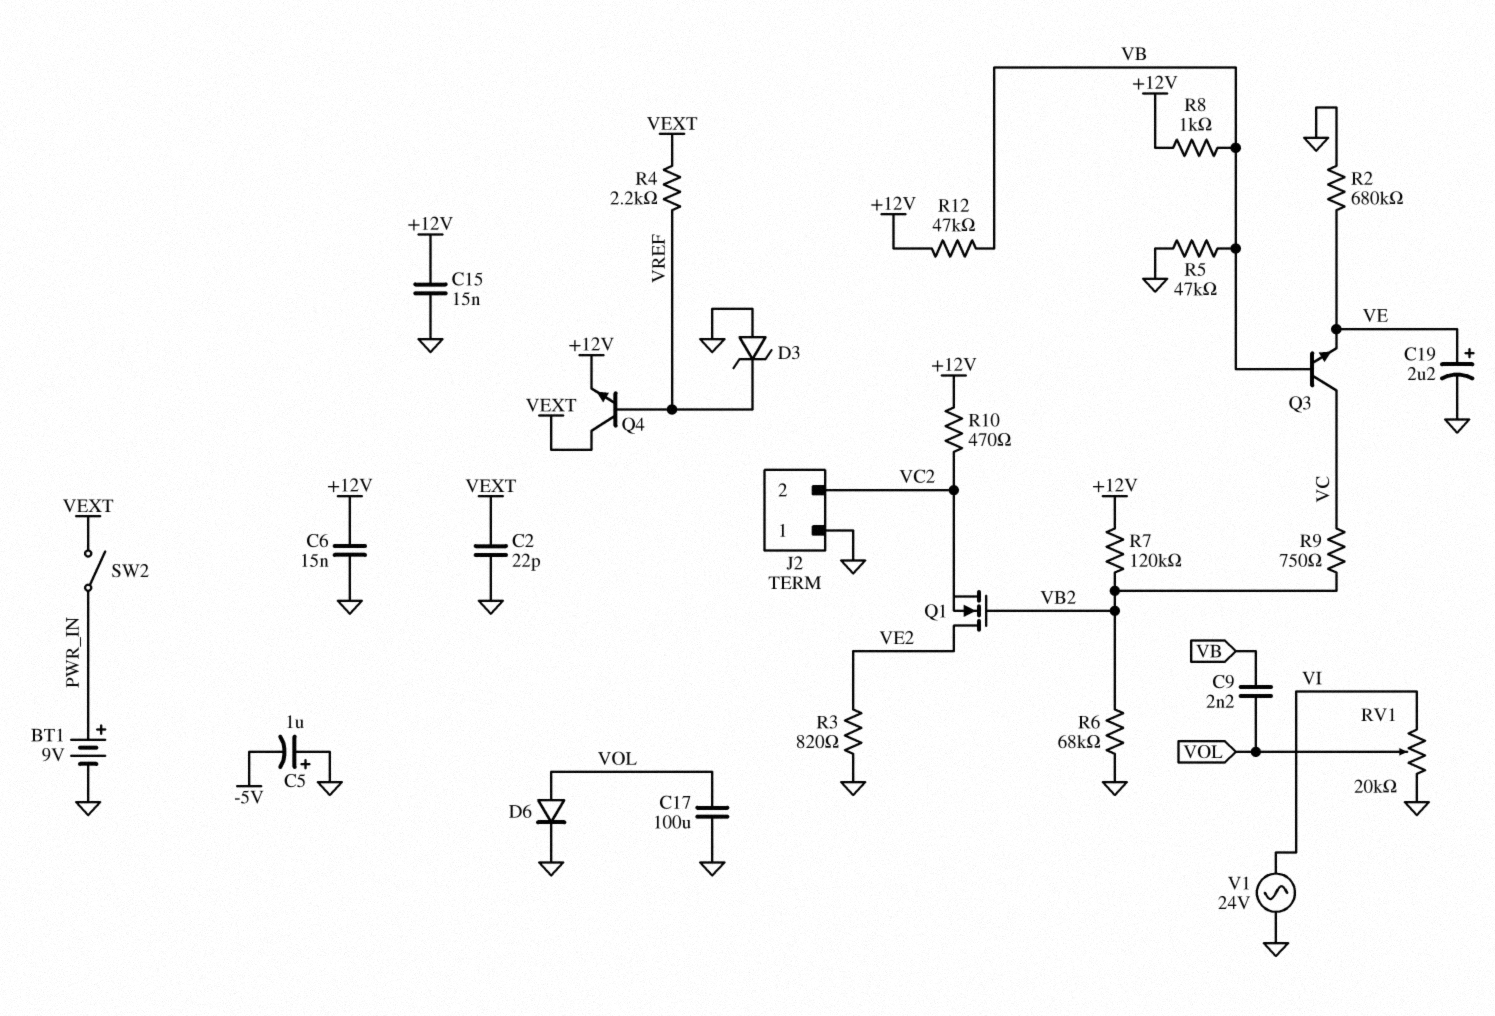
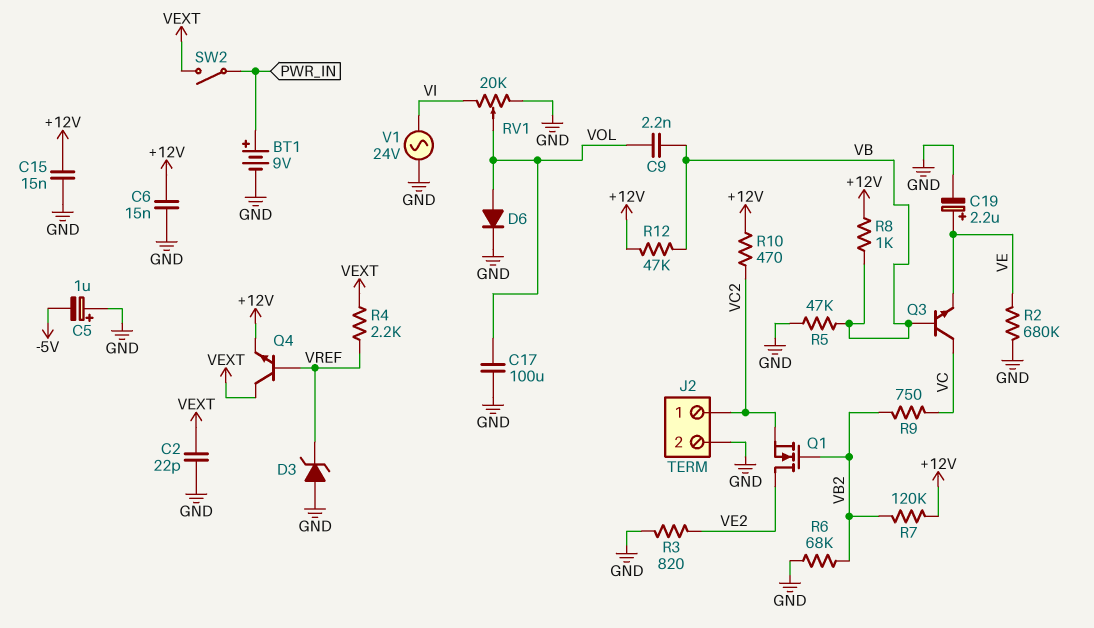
J2 pin 1: GND -> VC2
J2 pin 2: VC2 -> GND

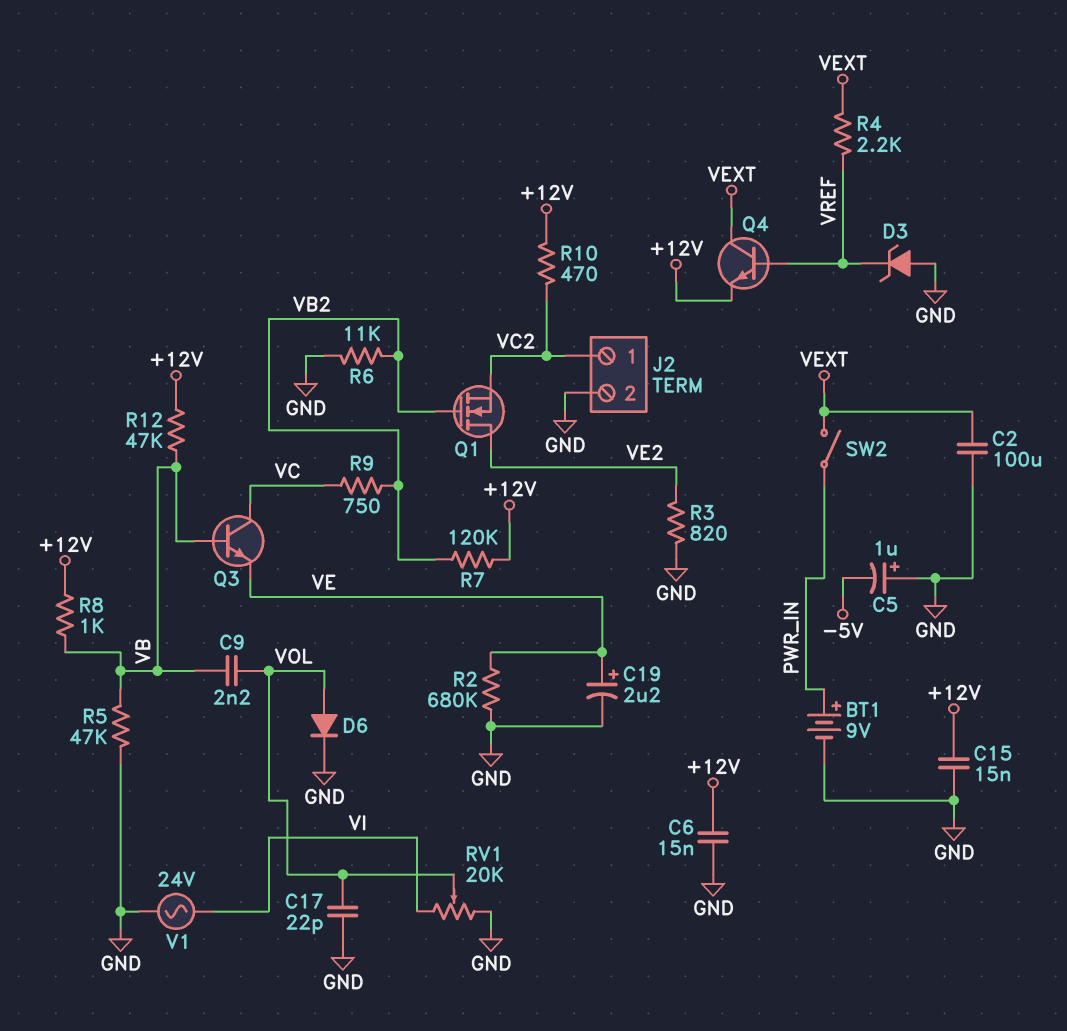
C2: 22pF (GND, VEXT) -> 100uF (GND, VEXT)
C17: 100uF (GND, VOL) -> 22pF (GND, VOL)
R6: 68k (GND, VB2) -> 11k (GND, VB2)

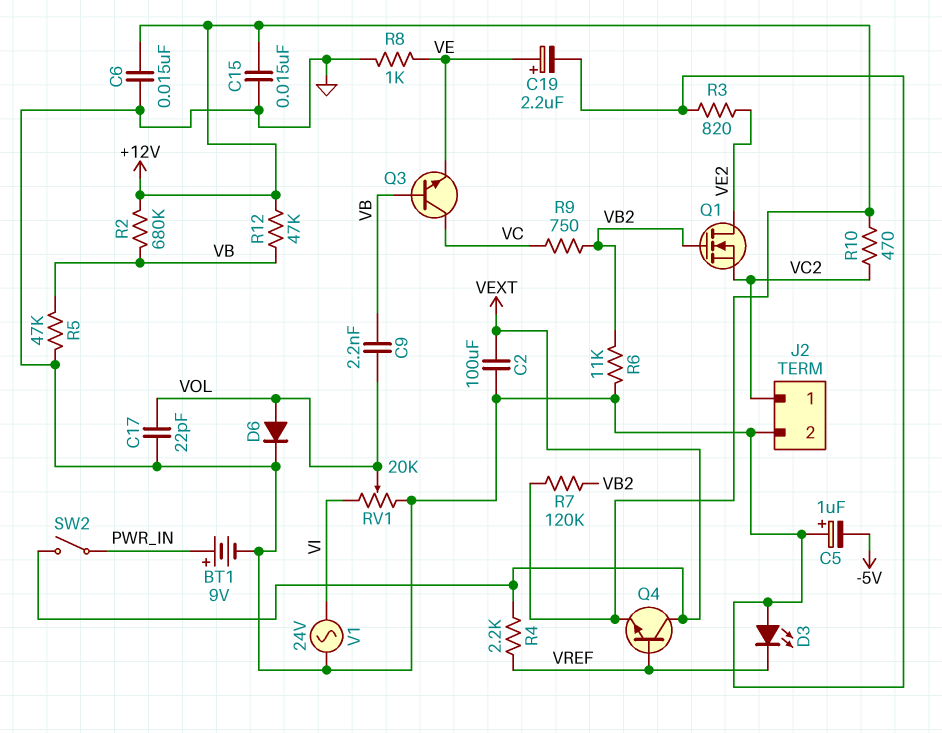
D3: zener (A GND, K VREF) -> LED (A GND, K VREF)
R2: 680k (GND, VE) -> 680k (+12V, VB)
R8: 1k (+12V, VB) -> 1k (GND, VE)

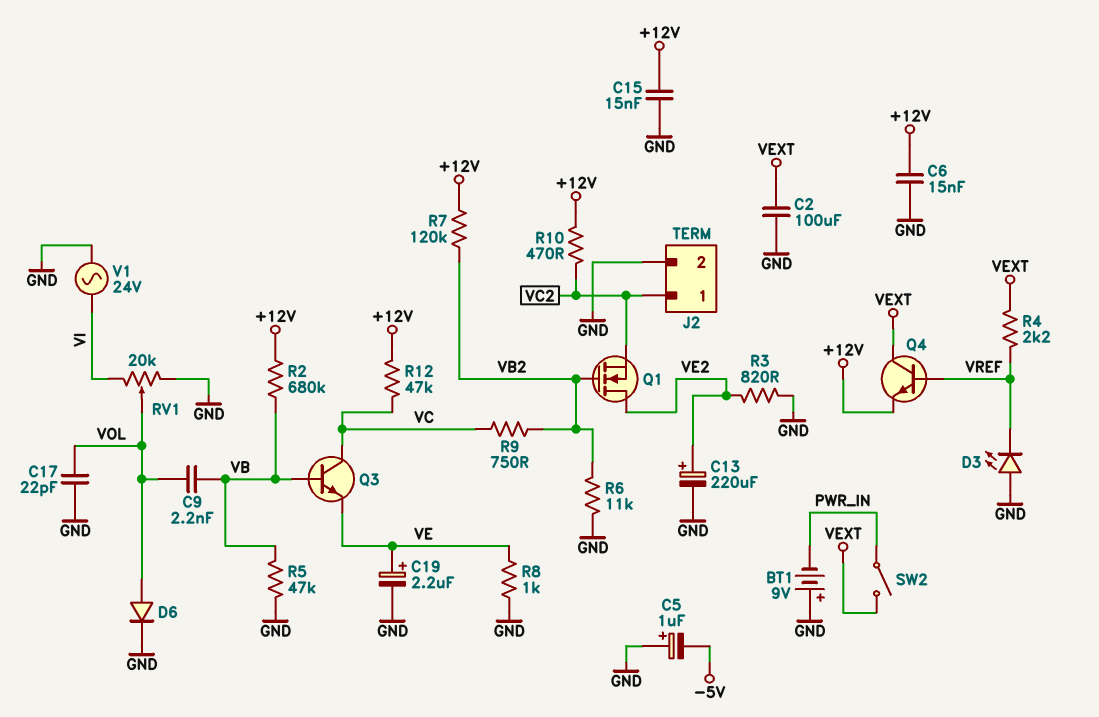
BT1: 9V (plus PWR_IN, minus GND) -> 9V (plus GND, minus PWR_IN)
C13: none -> 220uF (plus VE2, minus GND)
R12: 47k (+12V, VB) -> 47k (+12V, VC)

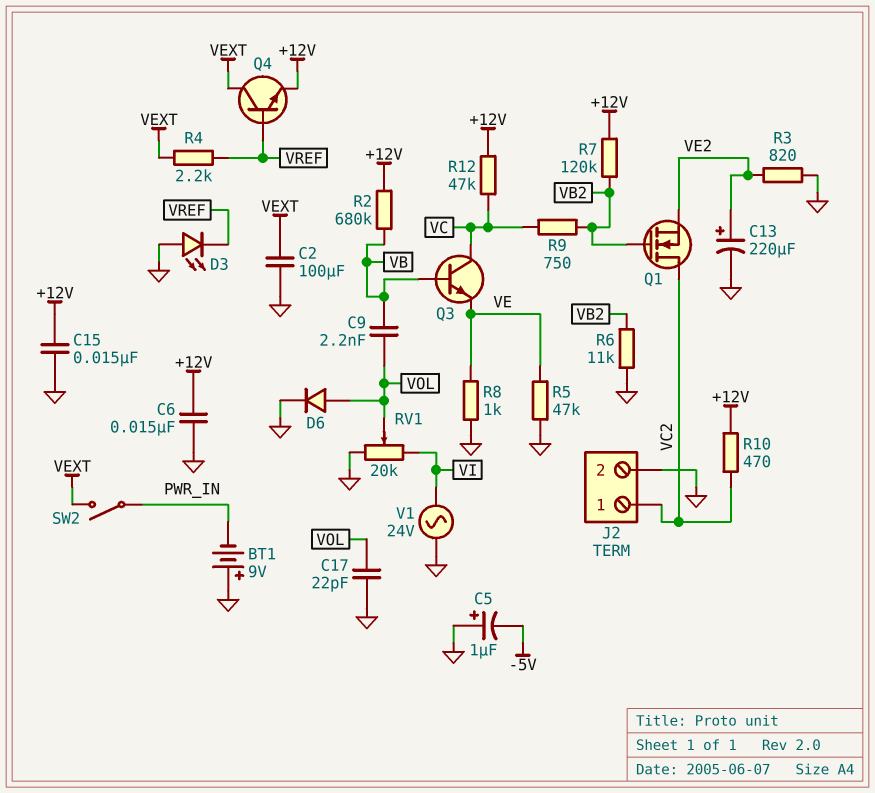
C19: 2.2uF (plus VE, minus GND) -> none
Q1: NMOS (G VB2, D VE2, S VC2) -> NMOS (G VB2, D VC2, S VE2)
R5: 47k (GND, VB) -> 47k (GND, VE)

